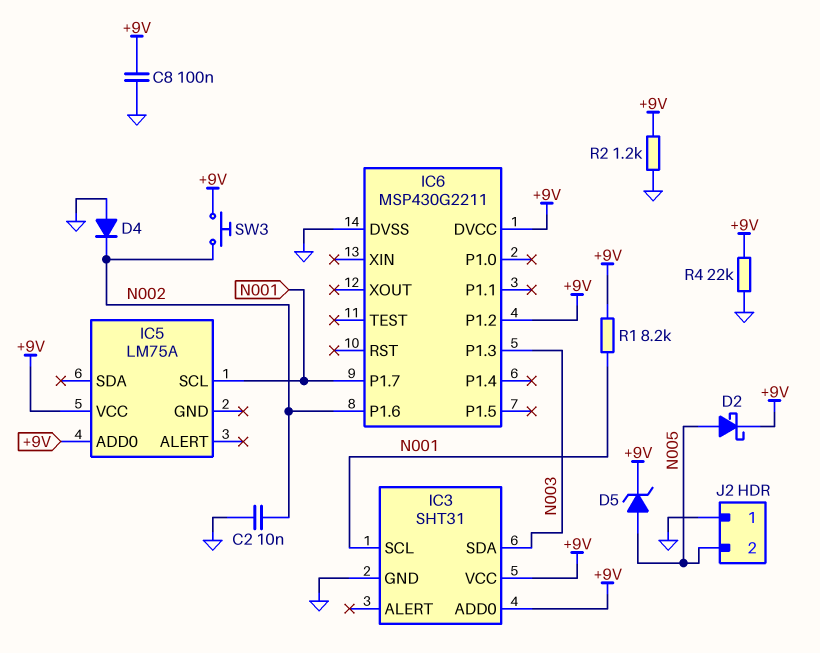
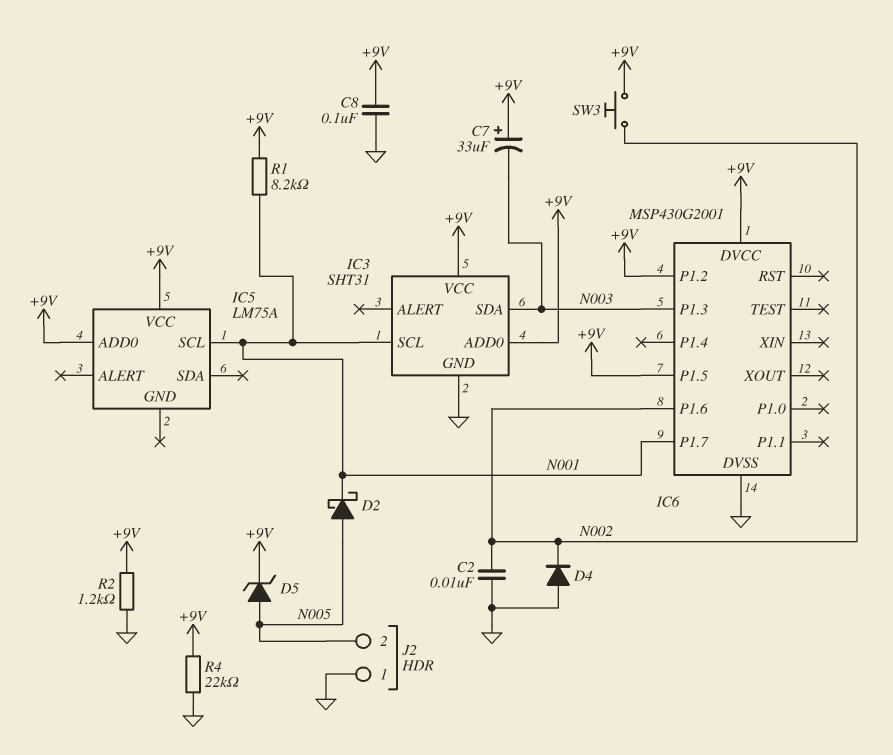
C7: none -> 33uF (plus +9V, minus N003)
D2: schottky (A N005, K +9V) -> schottky (A N005, K N001)
IC6: MSP430G2211 -> MSP430G2001
IC6 pin P1.5: none -> +9V

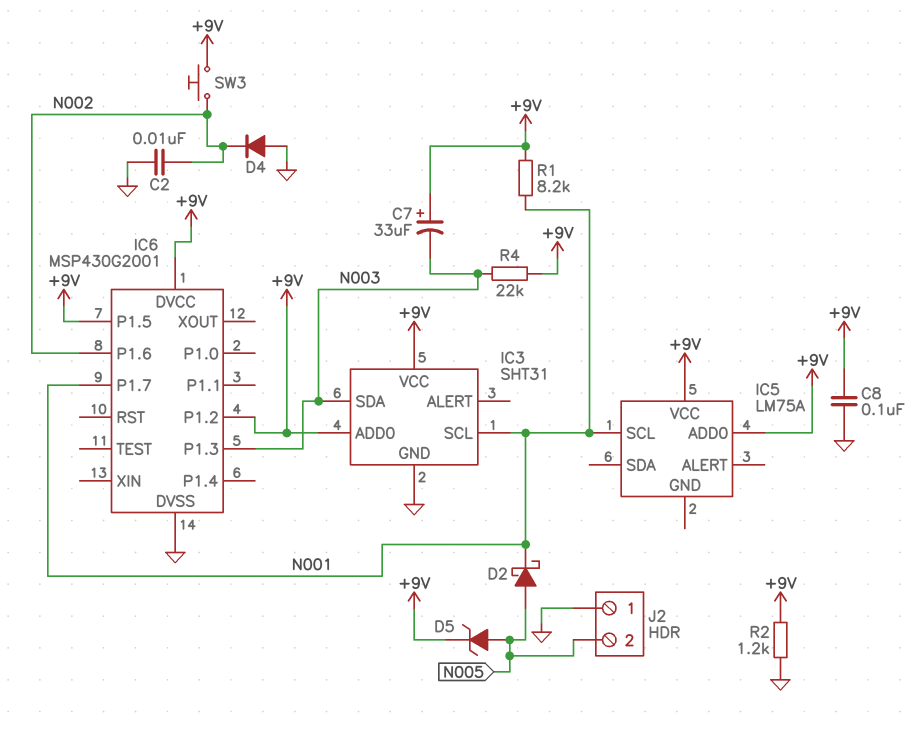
R4: 22k (+9V, GND) -> 22k (+9V, N003)

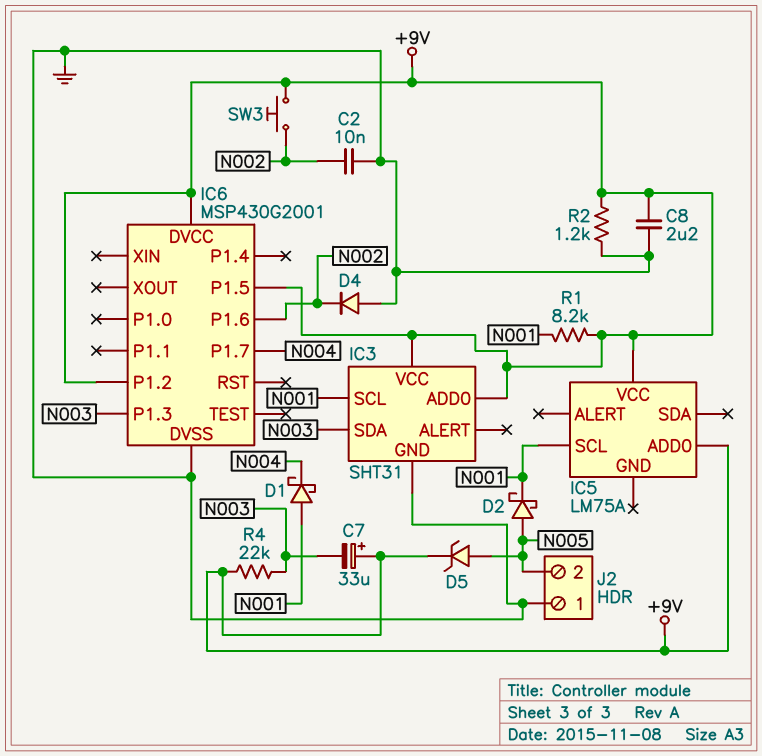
C8: 100nF (+9V, GND) -> 2.2uF (+9V, GND)
D1: none -> schottky (A N001, K N004)
IC6 pin P1.7: N001 -> N004

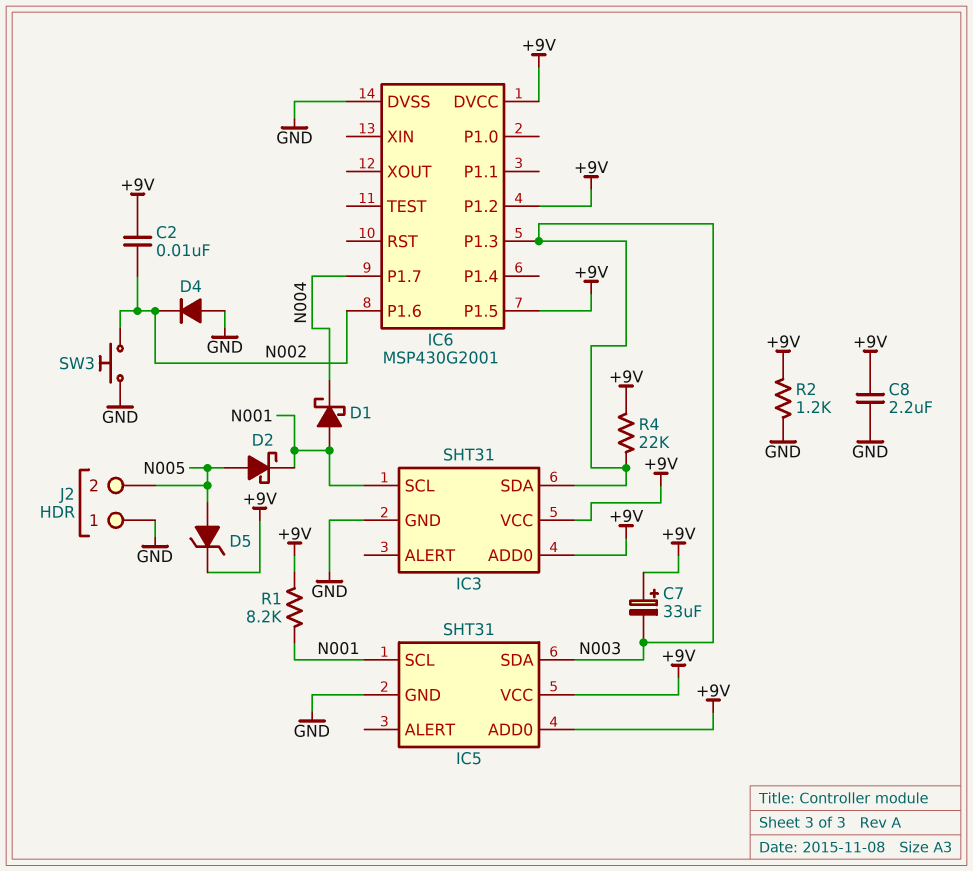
C2: 10nF (GND, N002) -> 10nF (+9V, N002)
IC5: LM75A -> SHT31
IC5 pin GND: none -> GND
IC5 pin SDA: none -> N003
SW3: button (+9V, N002) -> button (GND, N002)

